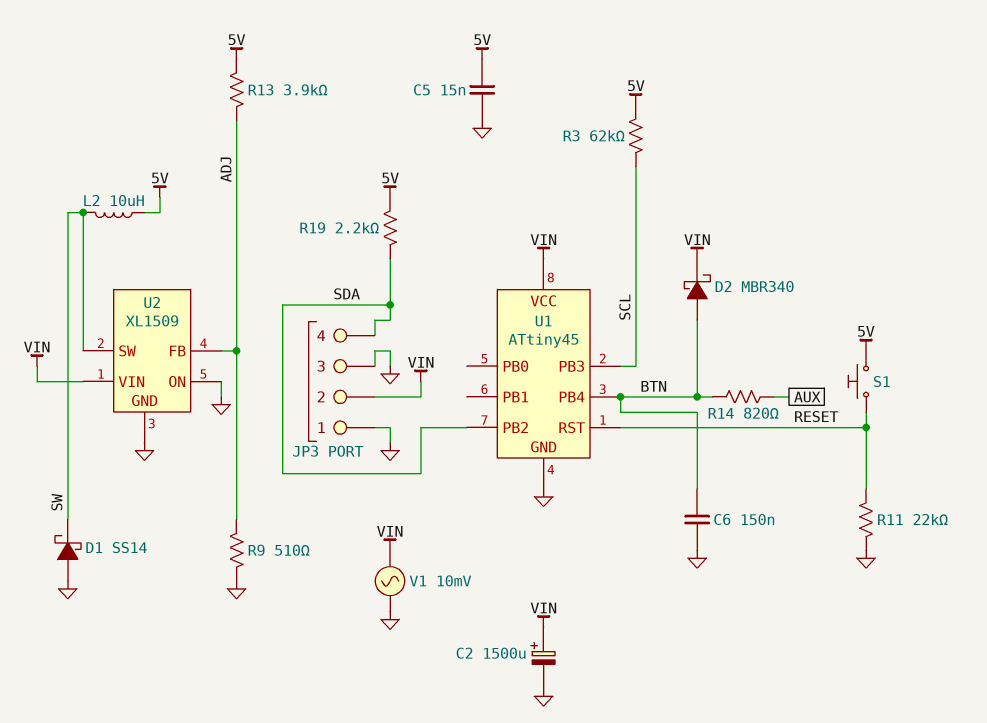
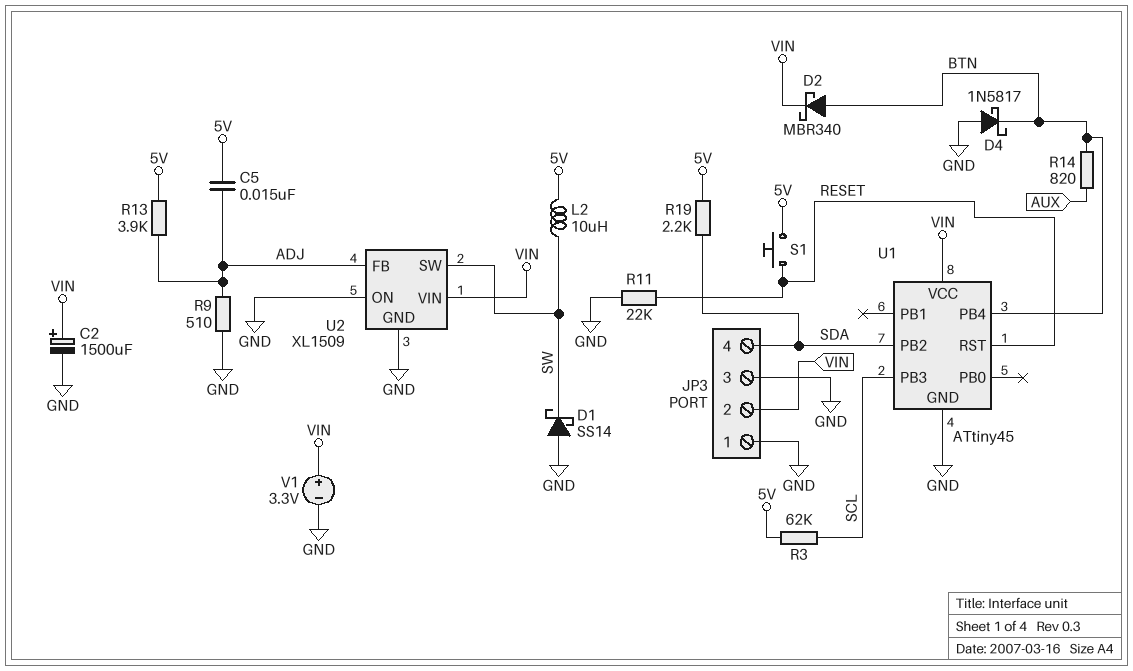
C5: 15nF (5V, GND) -> 15nF (5V, ADJ)
C6: 150nF (BTN, GND) -> none
D4: none -> schottky 1N5817 (A GND, K BTN)
V1: AC 10mV (GND, VIN) -> 3.3V (plus VIN, minus GND)

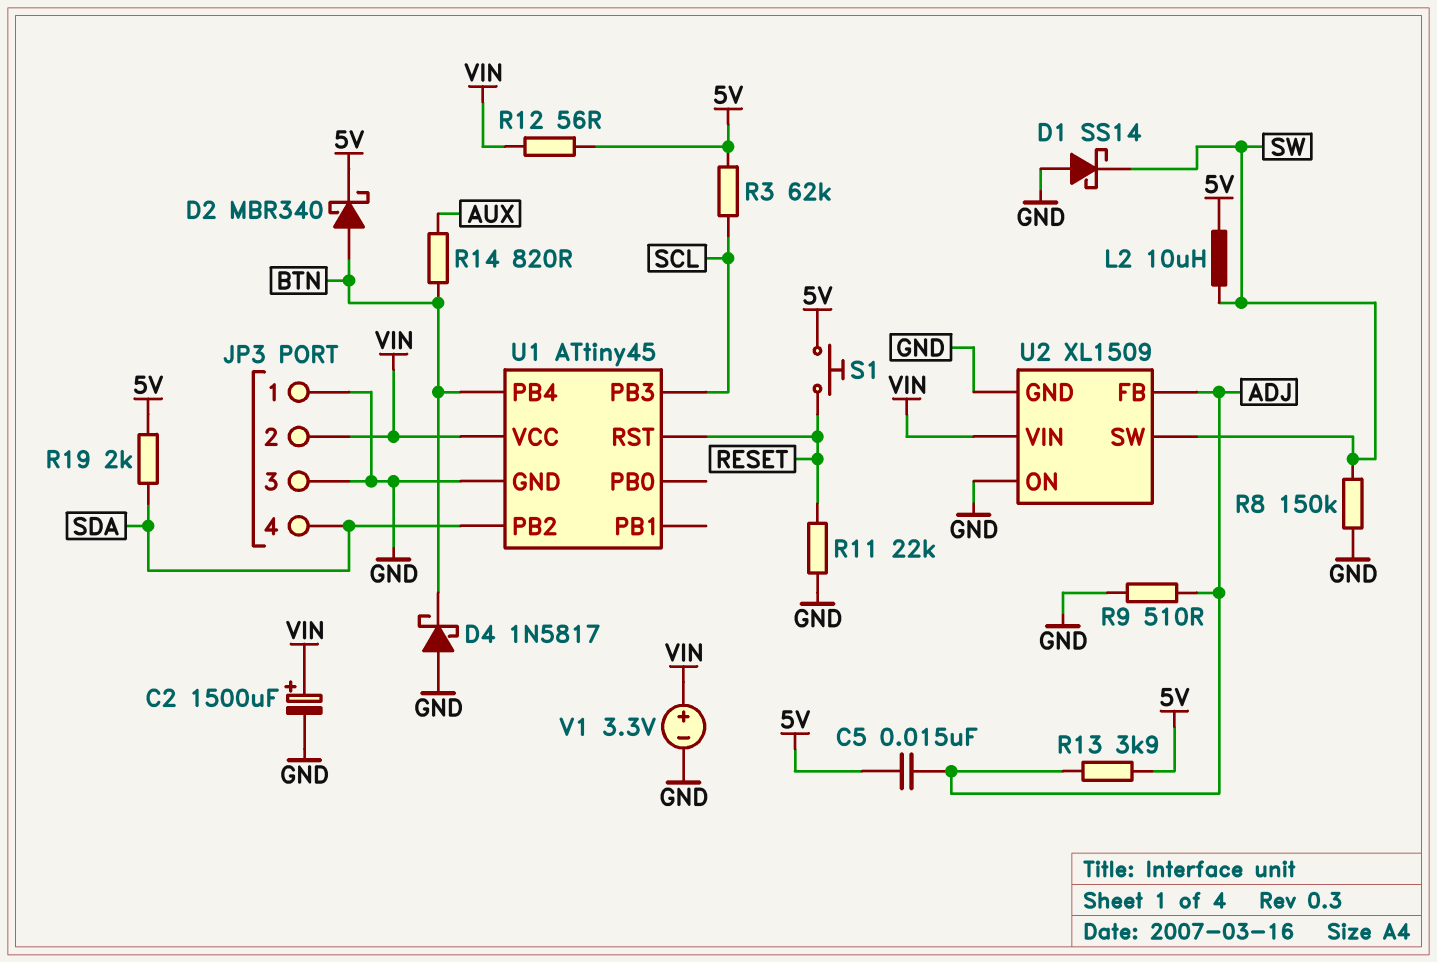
D2: schottky MBR340 (A BTN, K VIN) -> schottky MBR340 (A BTN, K 5V)
R8: none -> 150k (GND, SW)
R12: none -> 56 (5V, VIN)
R19: 2.2k (5V, SDA) -> 2k (5V, SDA)

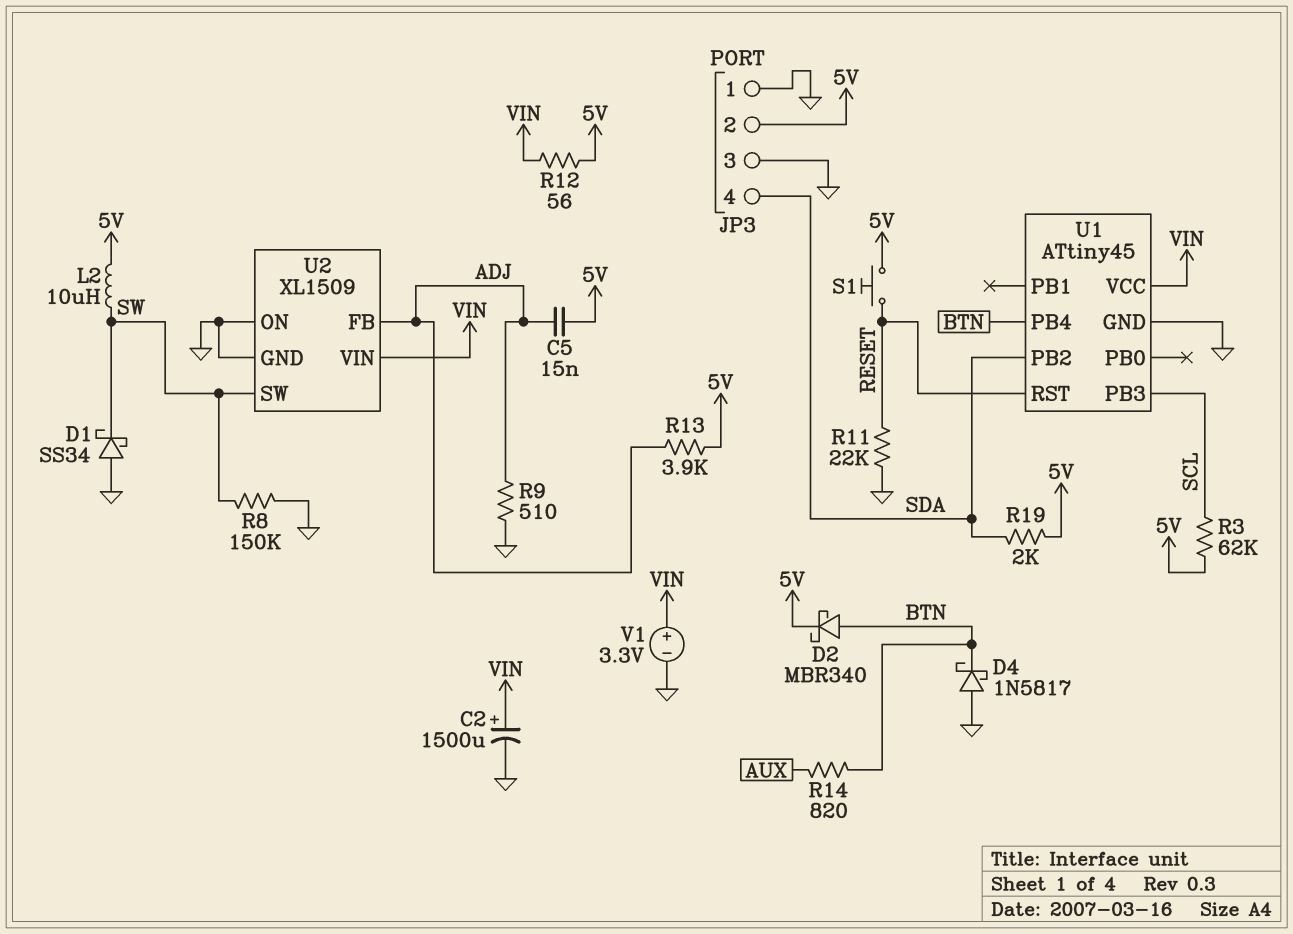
D1: schottky SS14 (A GND, K SW) -> schottky SS34 (A GND, K SW)
JP3 pin 2: VIN -> 5V

